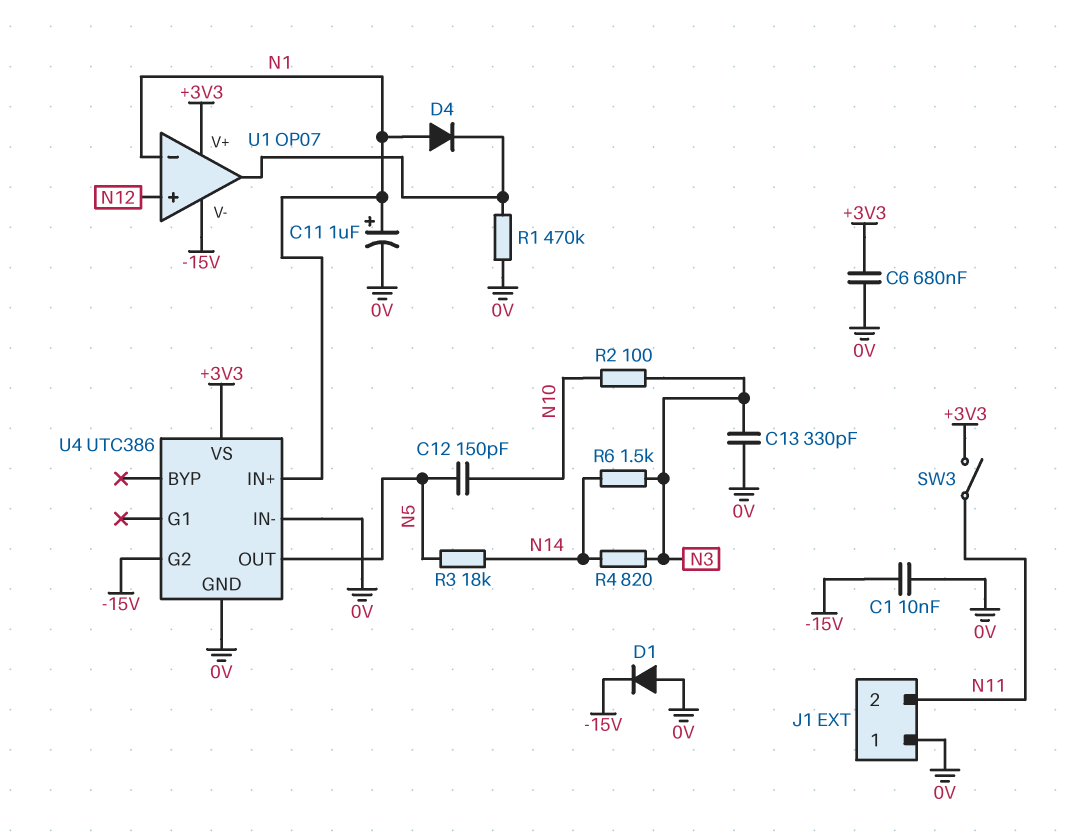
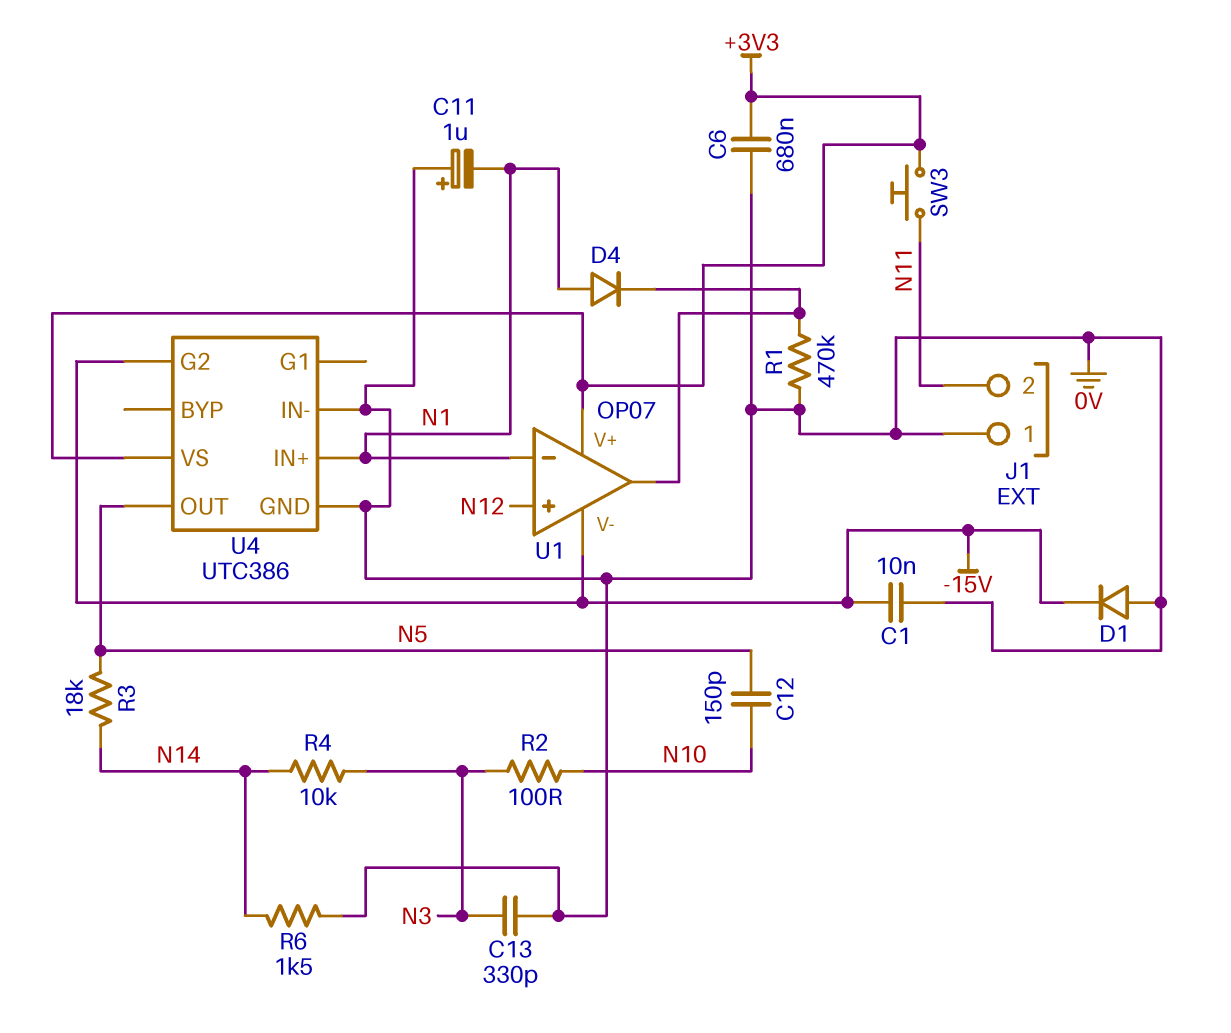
C11: 1uF (plus N1, minus 0V) -> 1uF (plus 0V, minus N1)
R4: 820 (N3, N14) -> 10k (N3, N14)
R6: 1.5k (N3, N14) -> 1.5k (0V, N14)
SW3: switch (+3V3, N11) -> button (+3V3, N11)

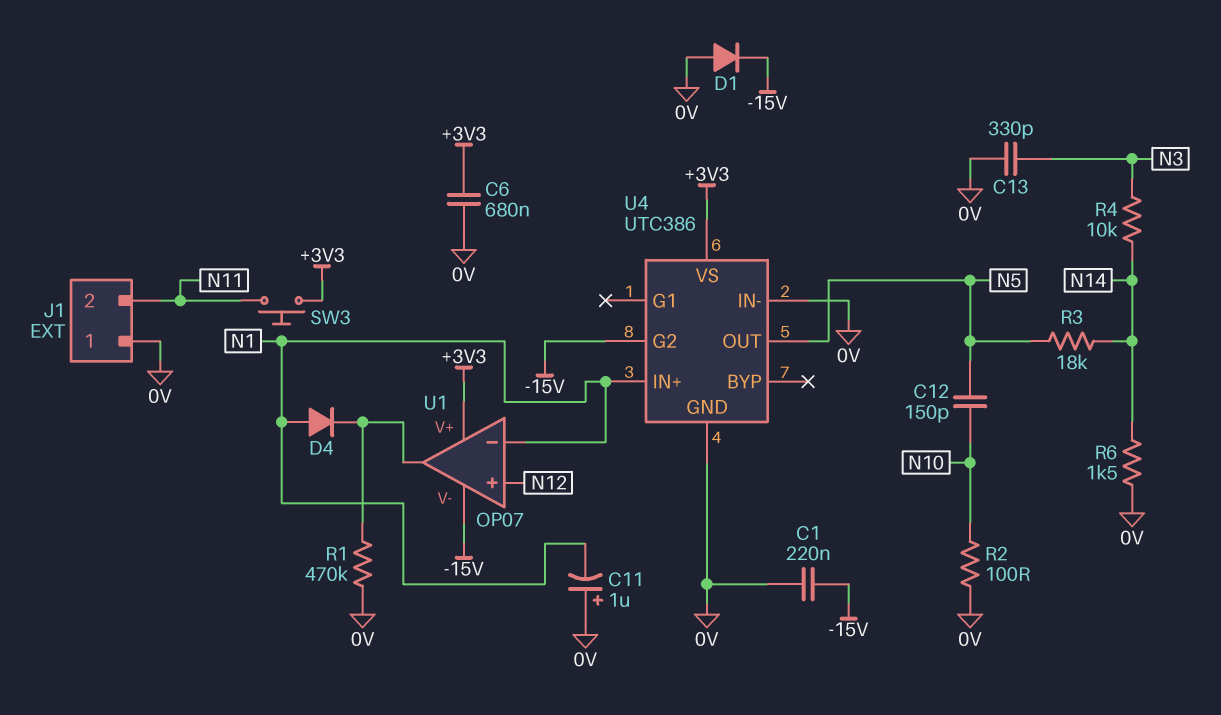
C1: 10nF (-15V, 0V) -> 220nF (-15V, 0V)
R2: 100 (N3, N10) -> 100 (0V, N10)

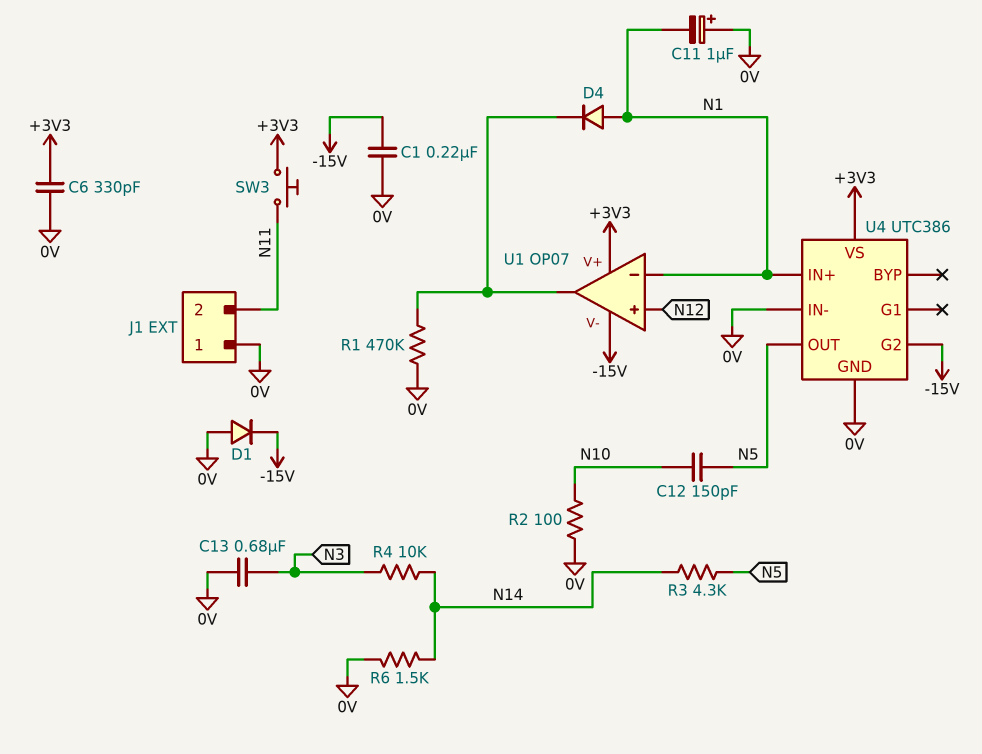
C6: 680nF (+3V3, 0V) -> 330pF (+3V3, 0V)
C13: 330pF (0V, N3) -> 680nF (0V, N3)
R3: 18k (N5, N14) -> 4.3k (N5, N14)

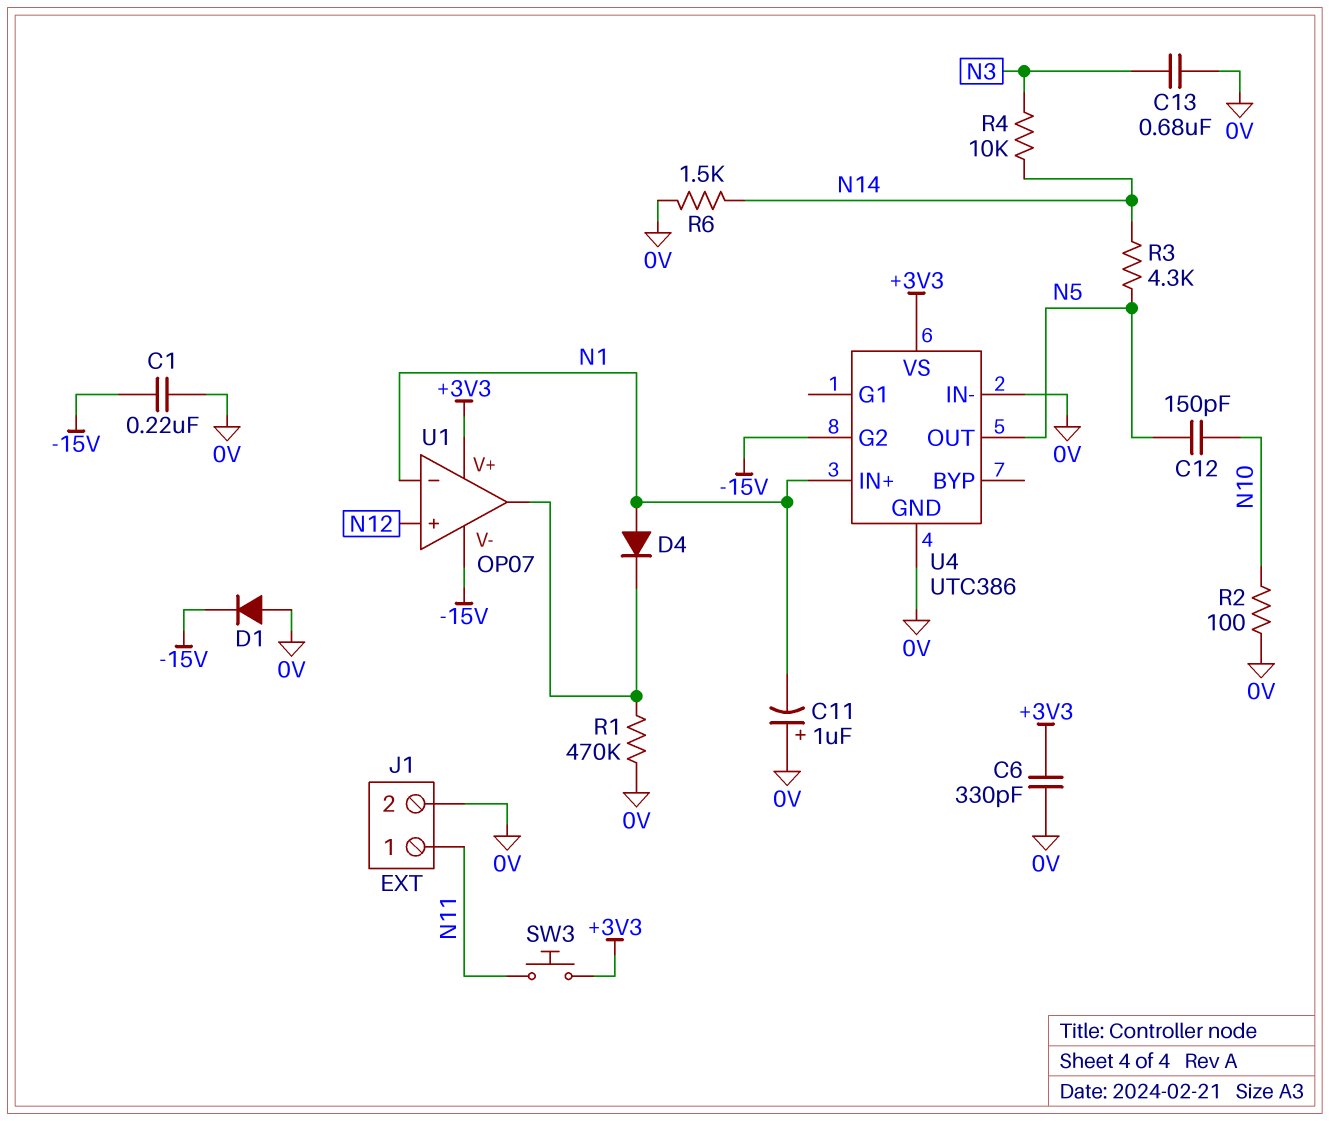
J1 pin 1: 0V -> N11
J1 pin 2: N11 -> 0V

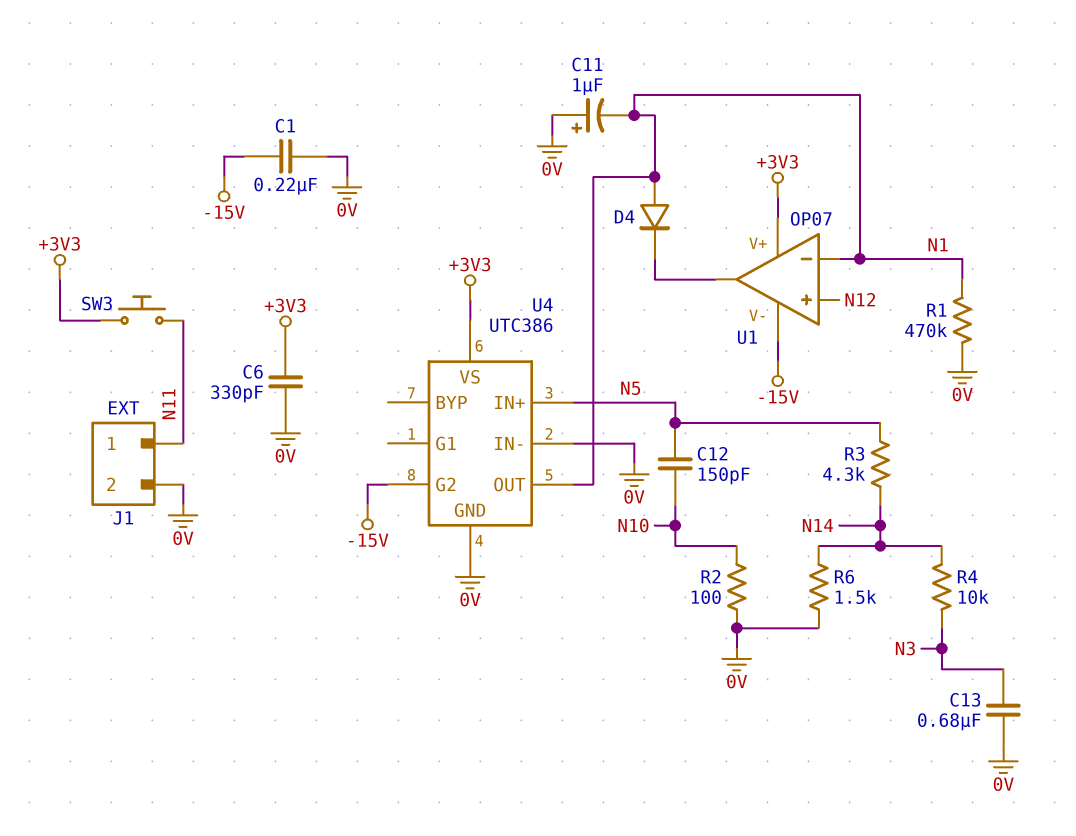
D1: diode (A 0V, K -15V) -> none
R1: 470k (0V, U1/out) -> 470k (0V, N1)
U4 pin IN+: N1 -> N5
U4 pin OUT: N5 -> N1

